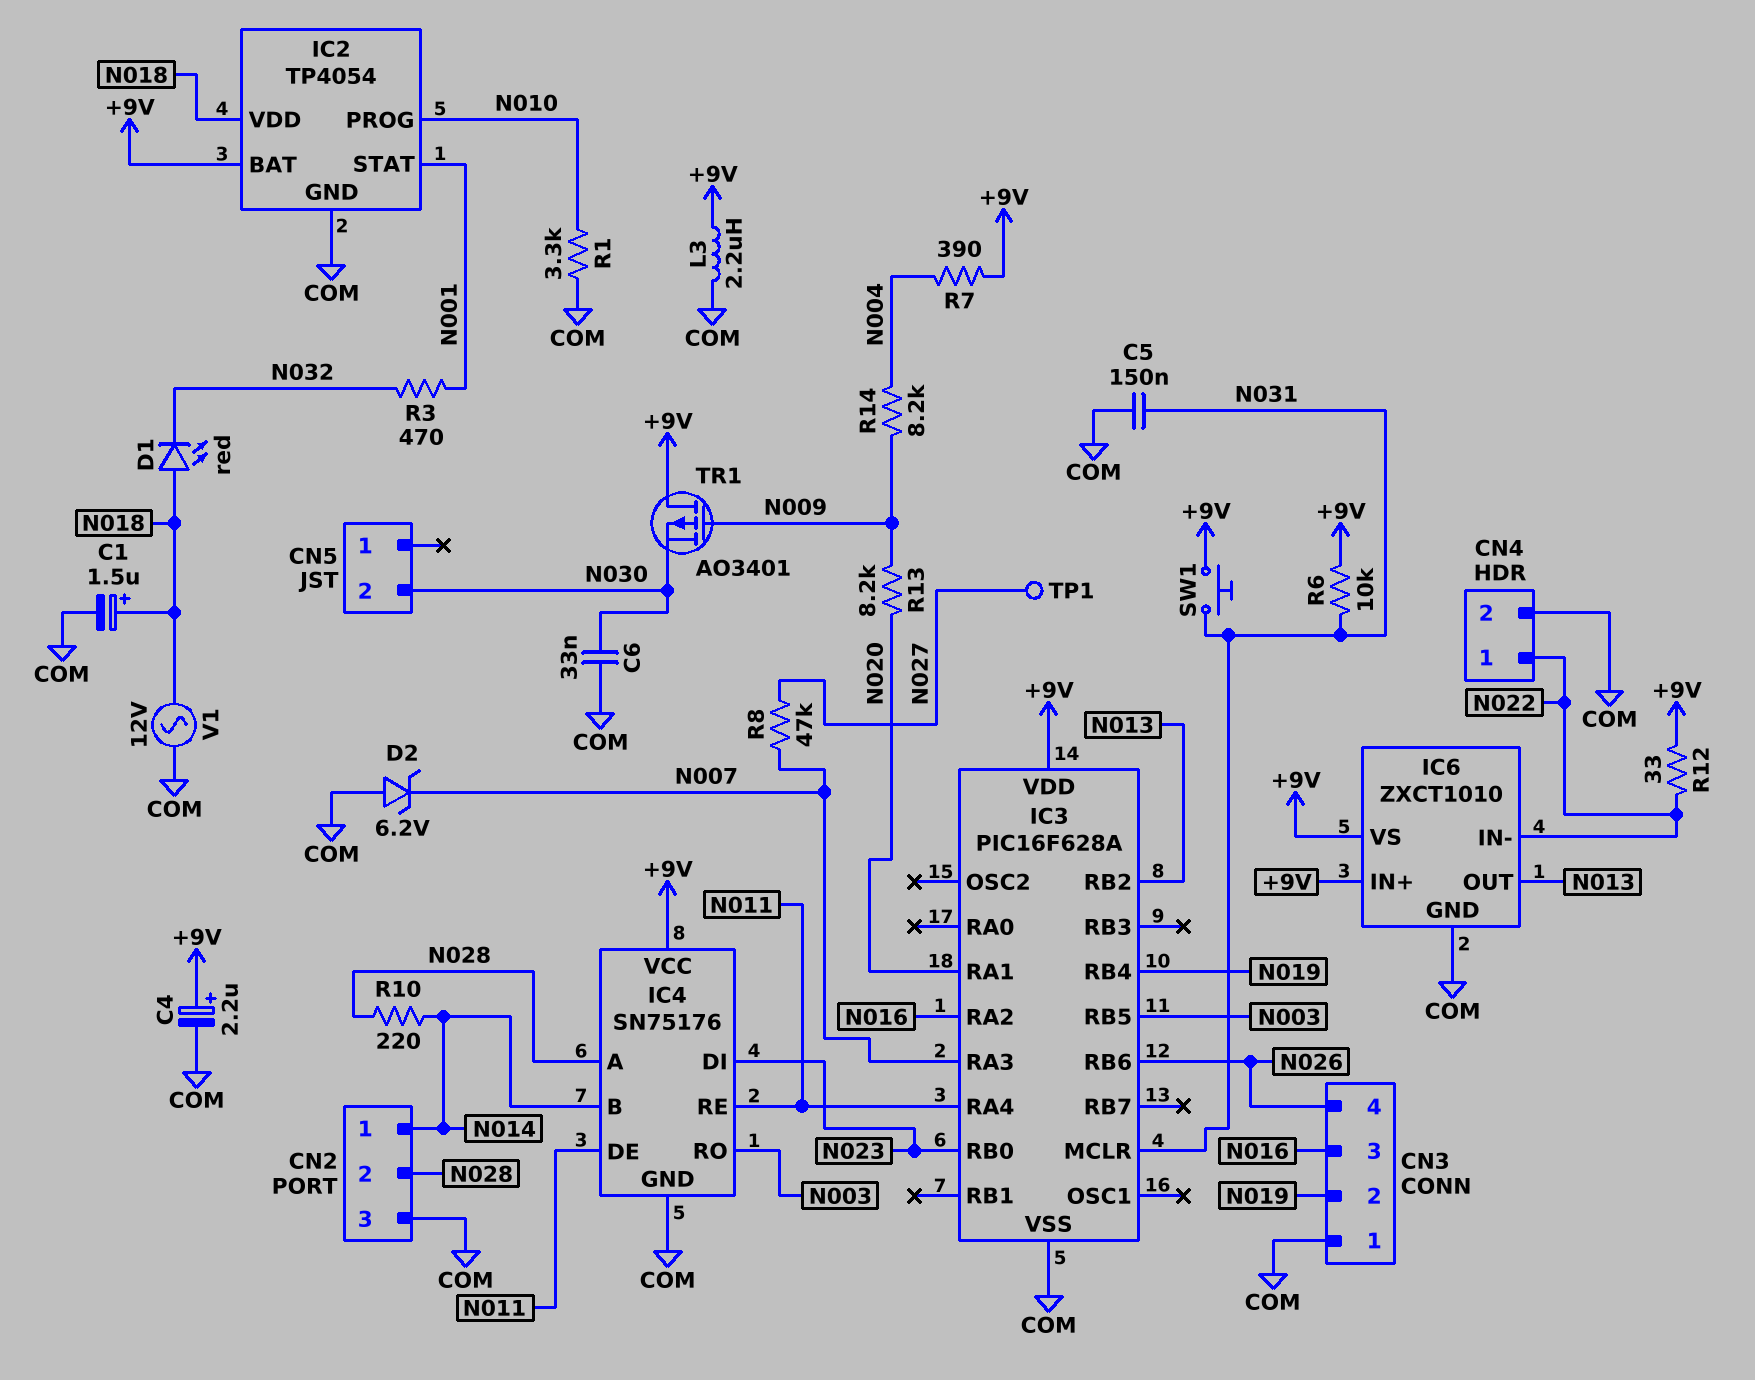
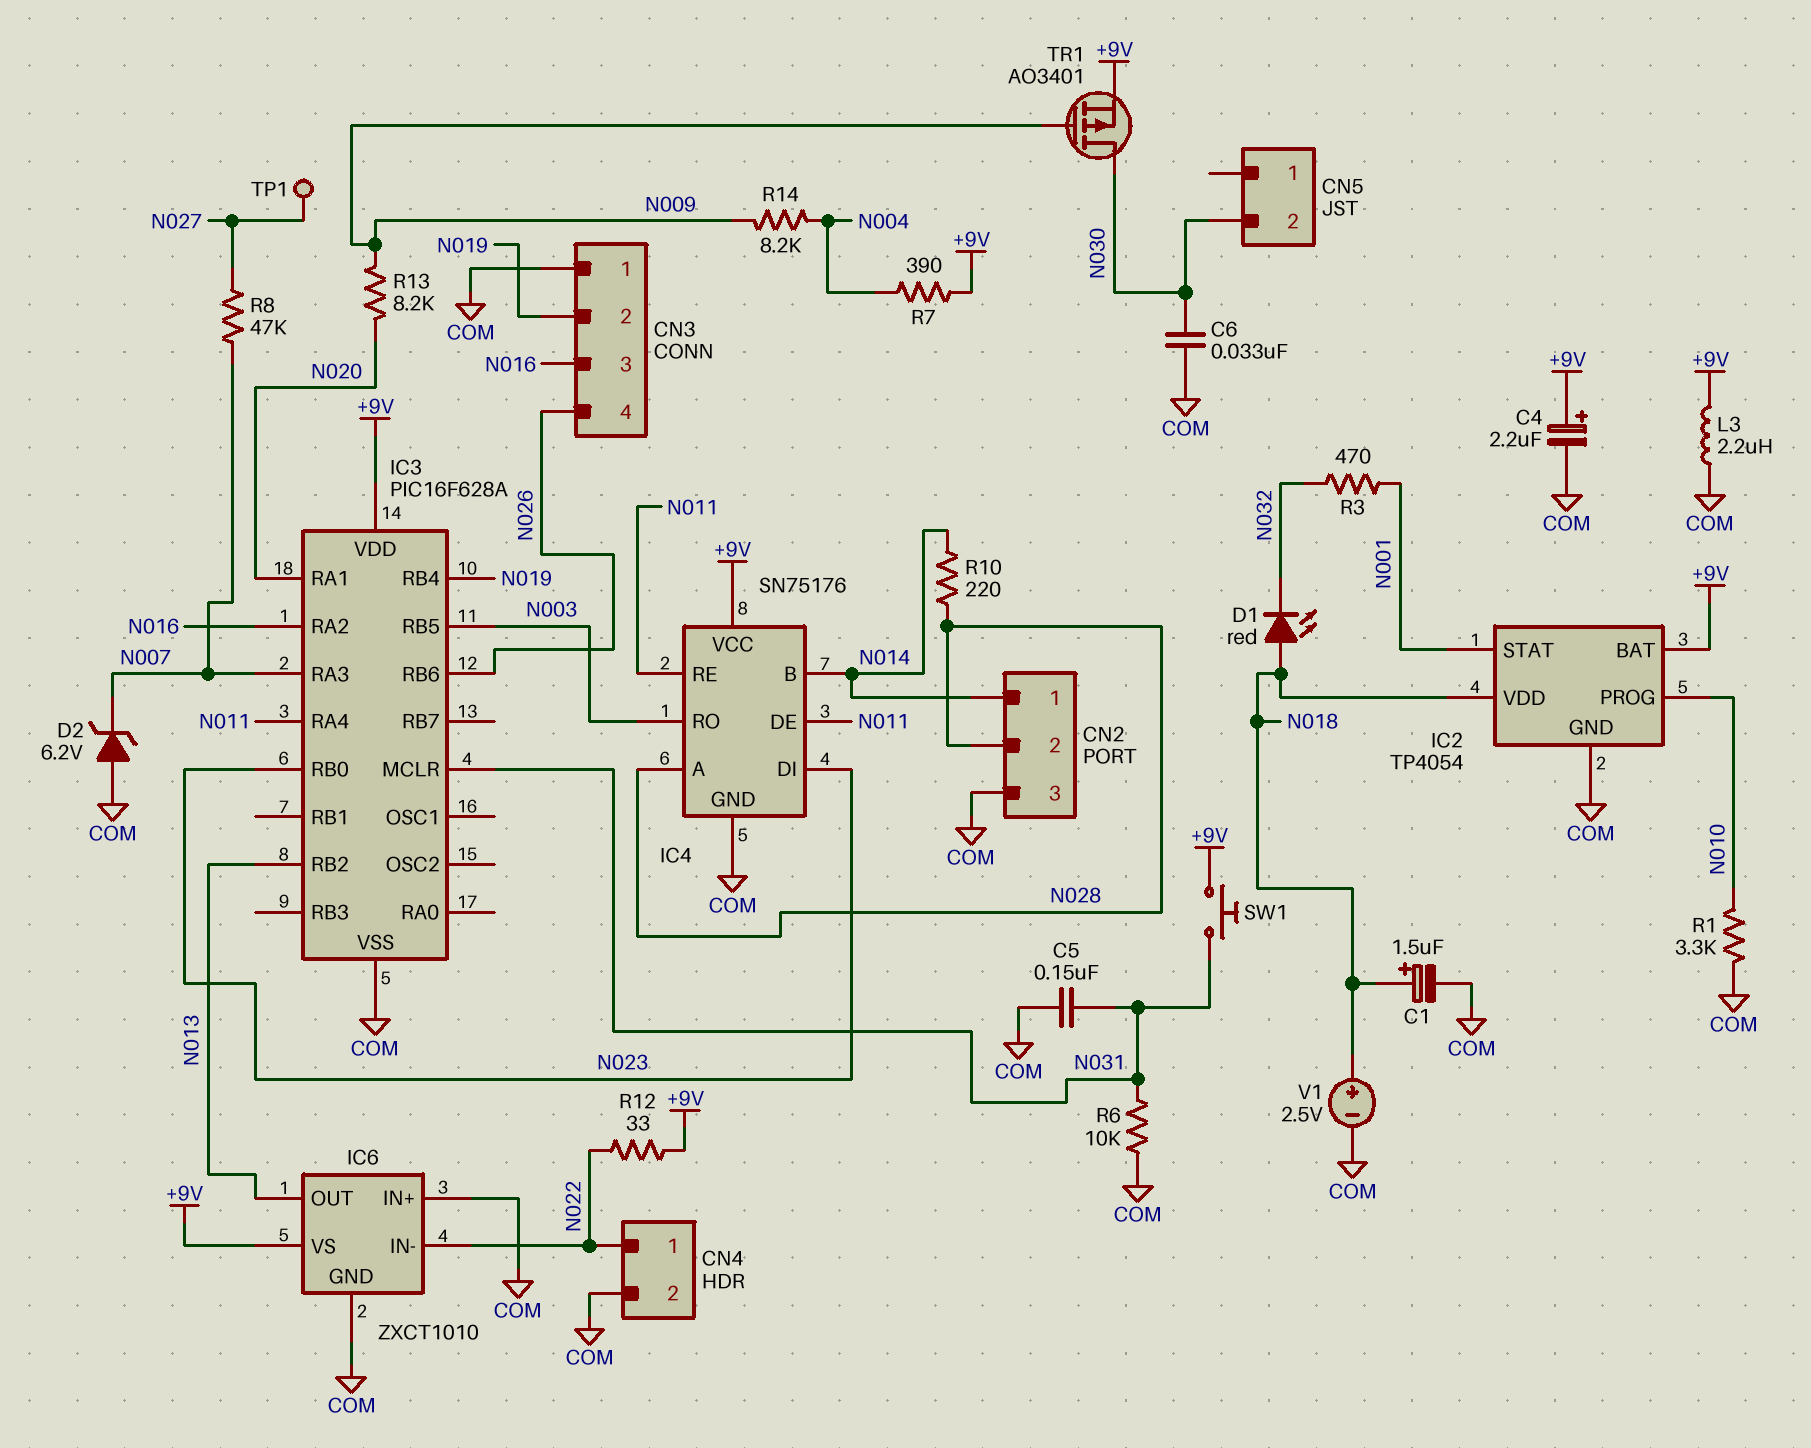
IC6 pin IN+: +9V -> COM
R6: 10k (+9V, N031) -> 10k (COM, N031)
TR1: PMOS AO3401 (G N009, D +9V, S N030) -> PMOS AO3401 (G N009, D N030, S +9V)
V1: AC 12V (COM, N018) -> 2.5V (plus N018, minus COM)

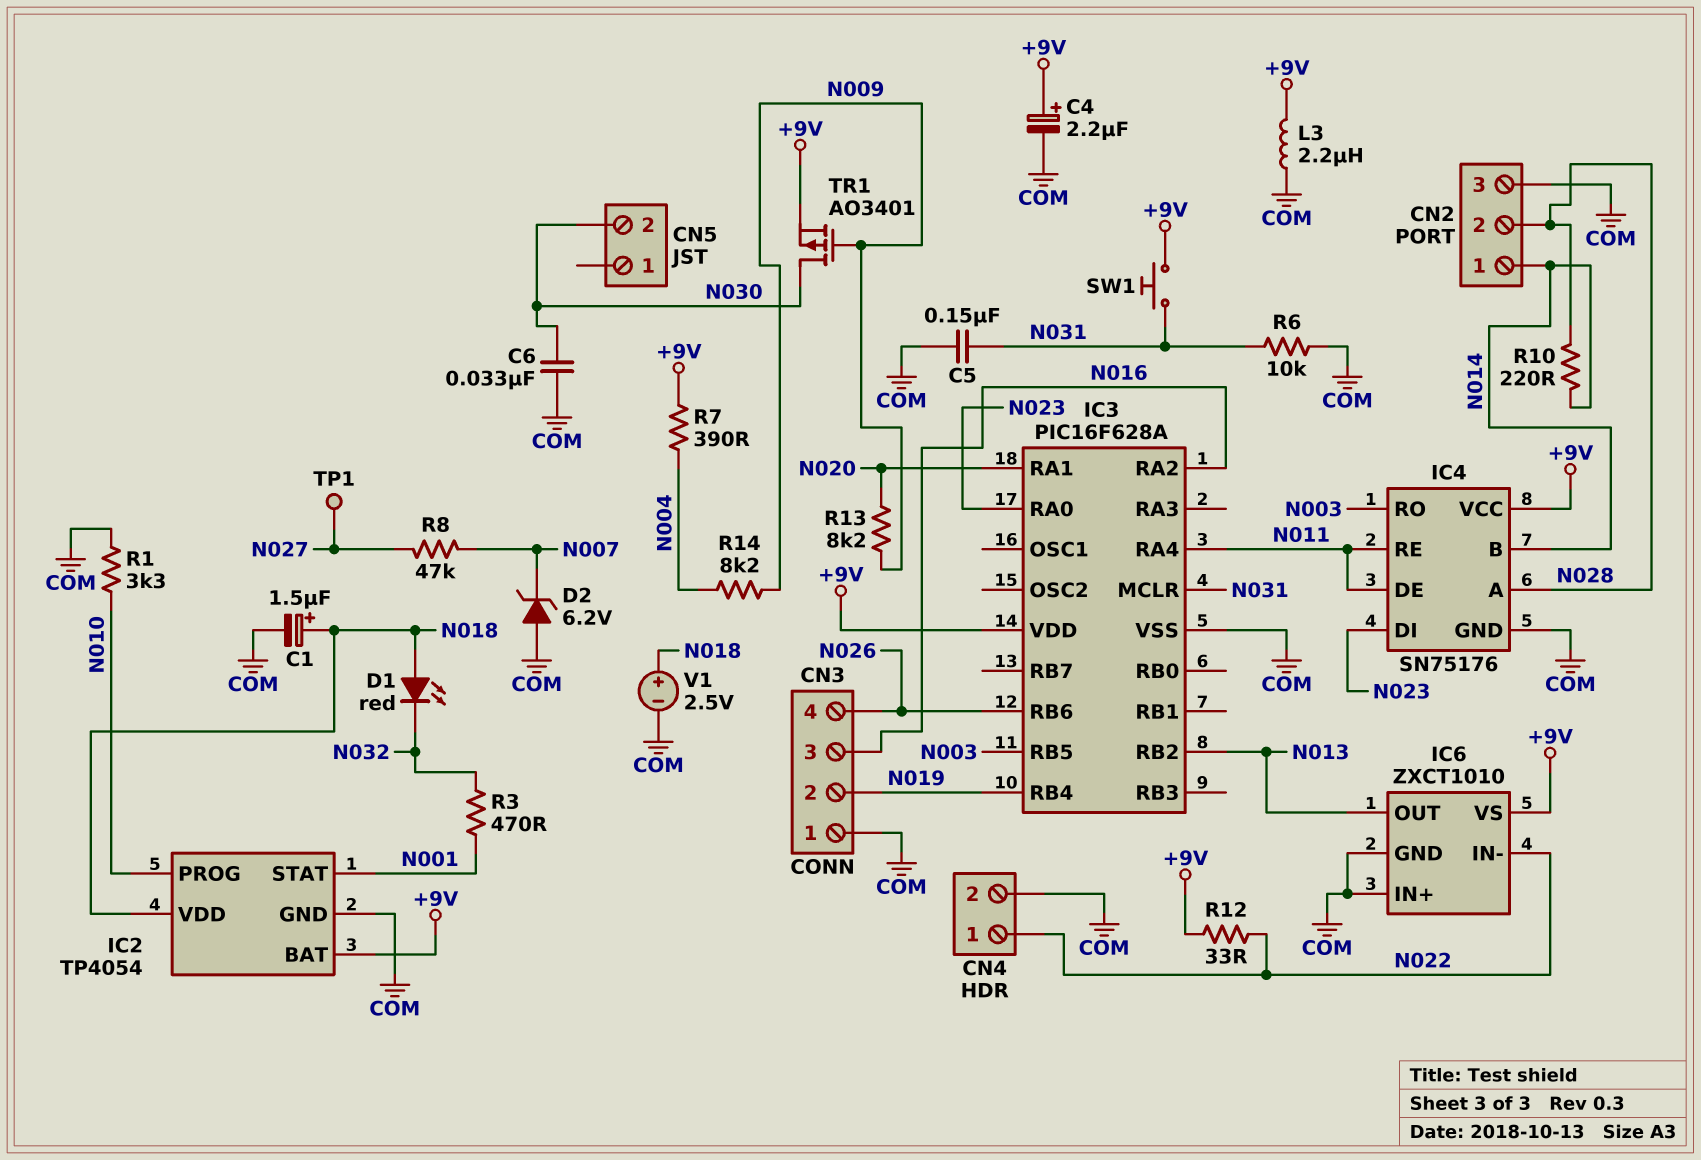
IC3 pin RA0: none -> N023
IC3 pin RA3: N007 -> none
IC3 pin RB0: N023 -> none

